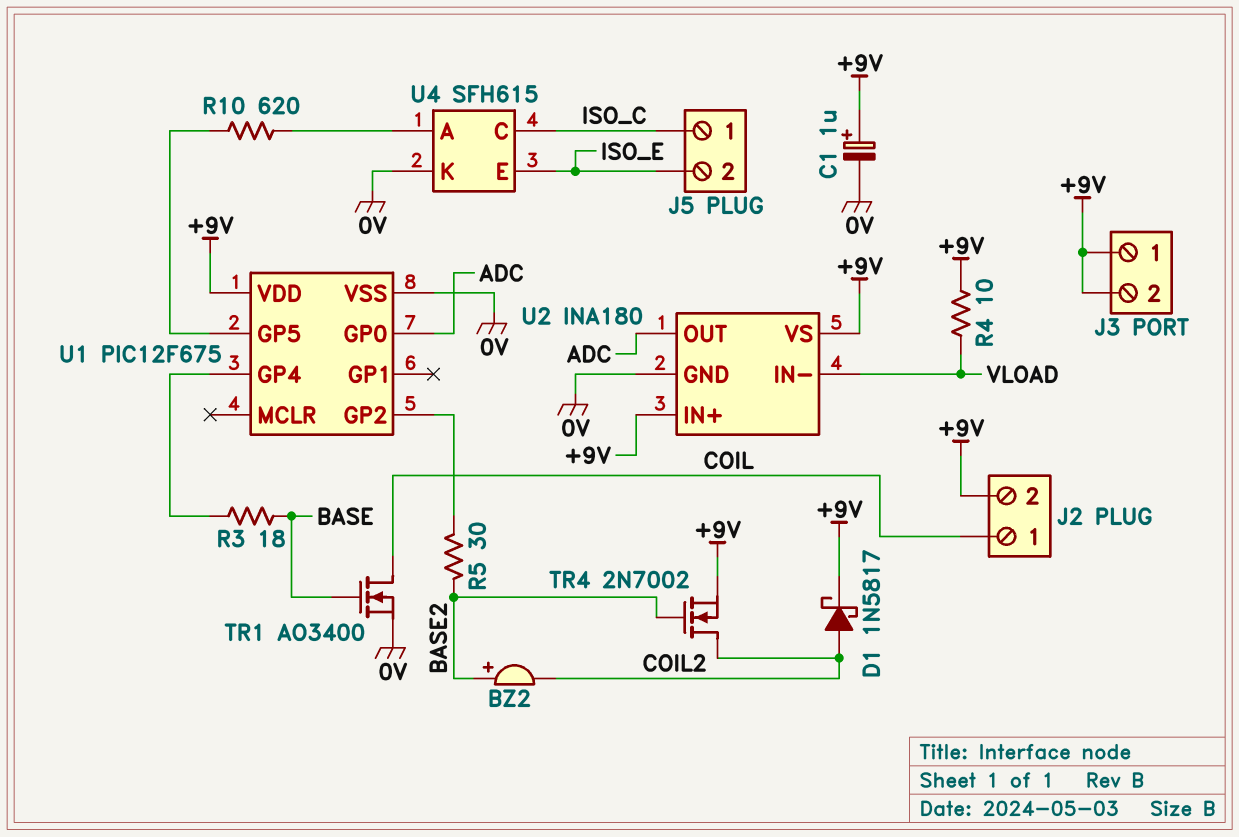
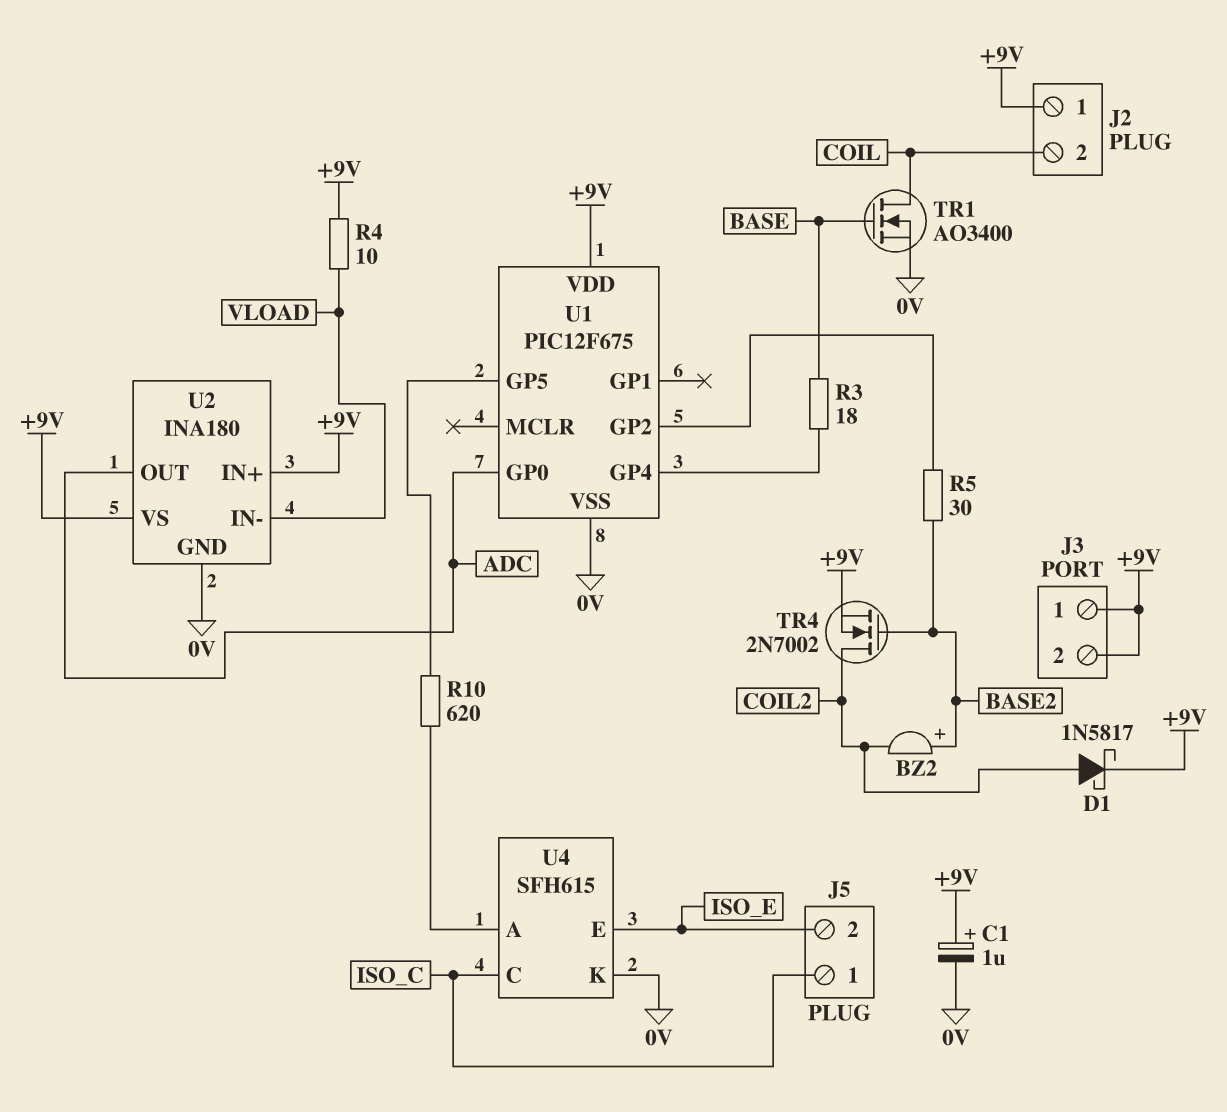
J2 pin 1: COIL -> +9V
J2 pin 2: +9V -> COIL

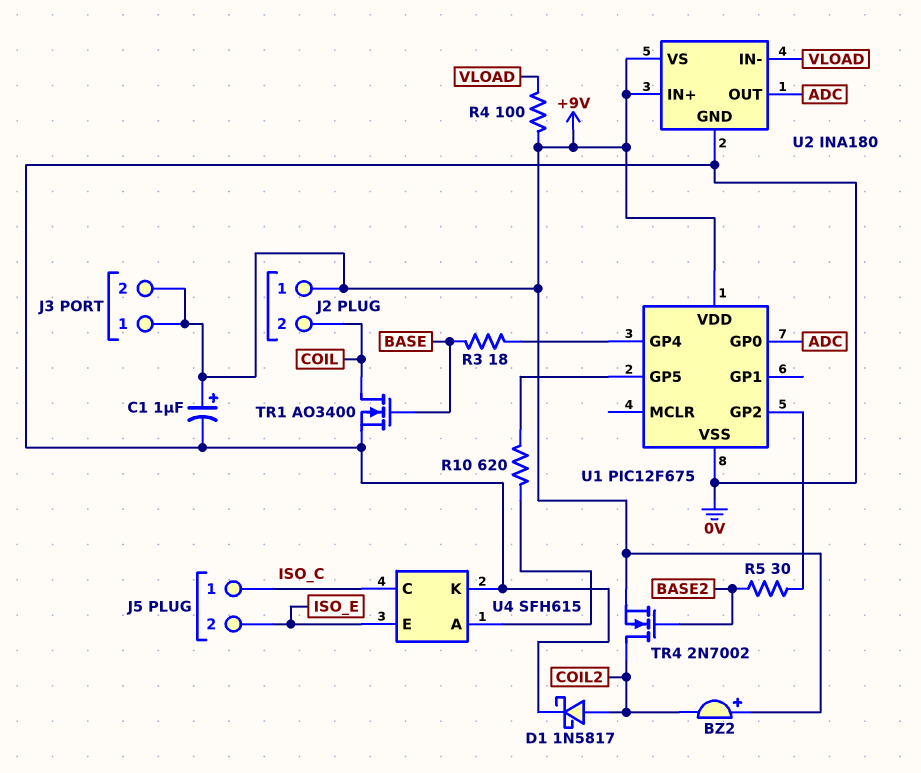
BZ2: buzzer (plus BASE2, minus COIL2) -> buzzer (plus +9V, minus COIL2)
D1: schottky 1N5817 (A COIL2, K +9V) -> schottky 1N5817 (A COIL2, K 0V)
R4: 10 (+9V, VLOAD) -> 100 (+9V, VLOAD)

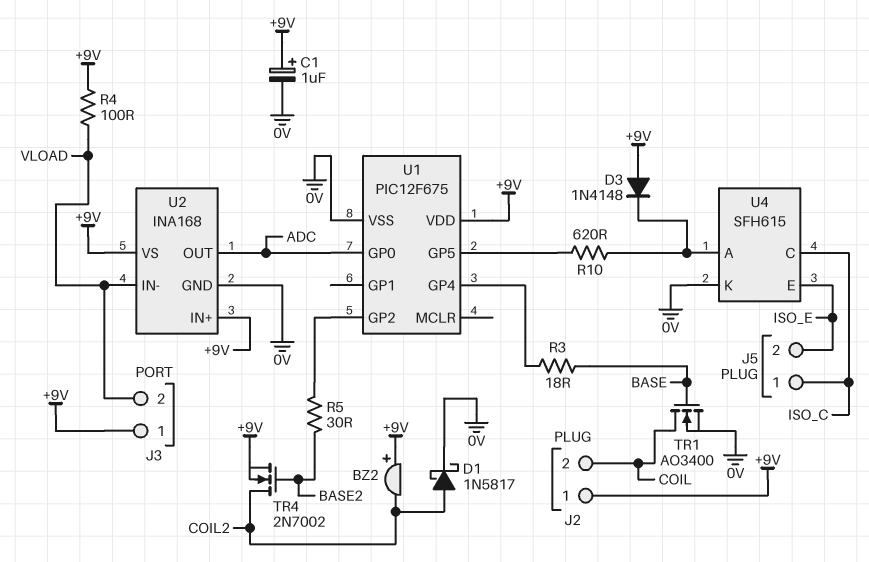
D3: none -> diode 1N4148 (A +9V, K U4/A)
J3 pin 2: +9V -> VLOAD
U2: INA180 -> INA168

